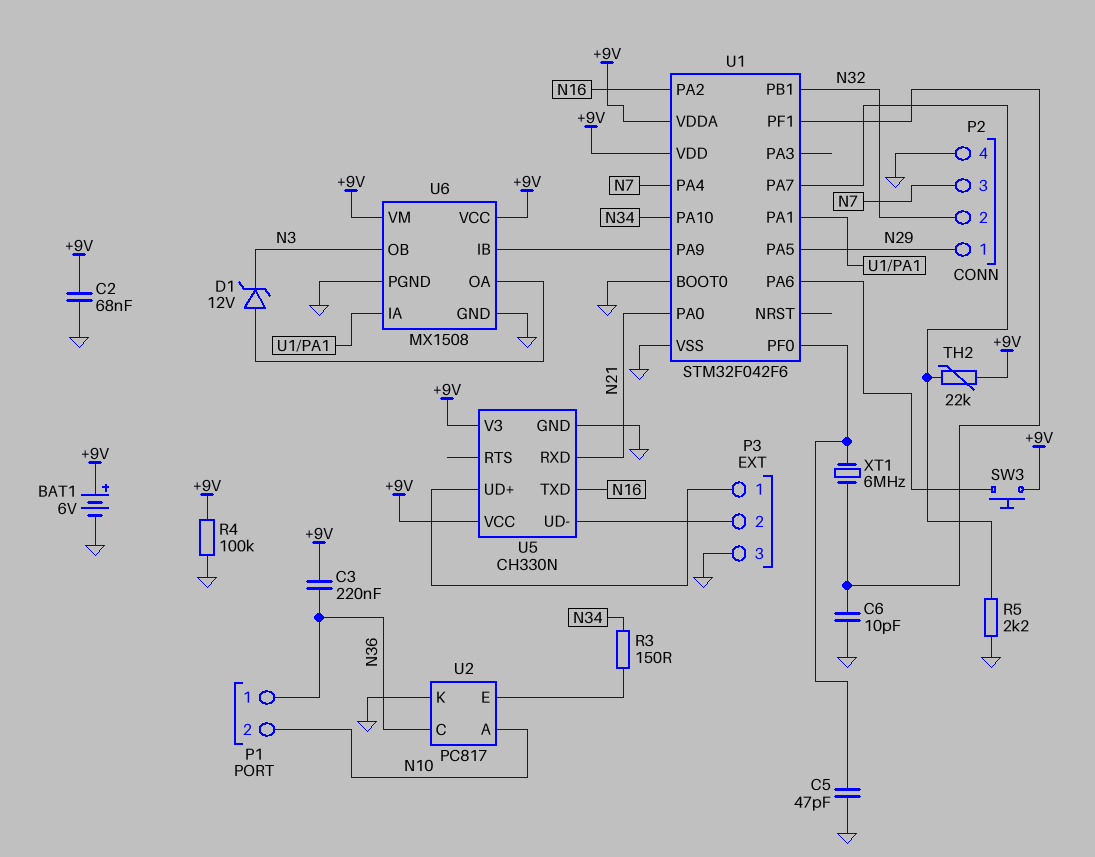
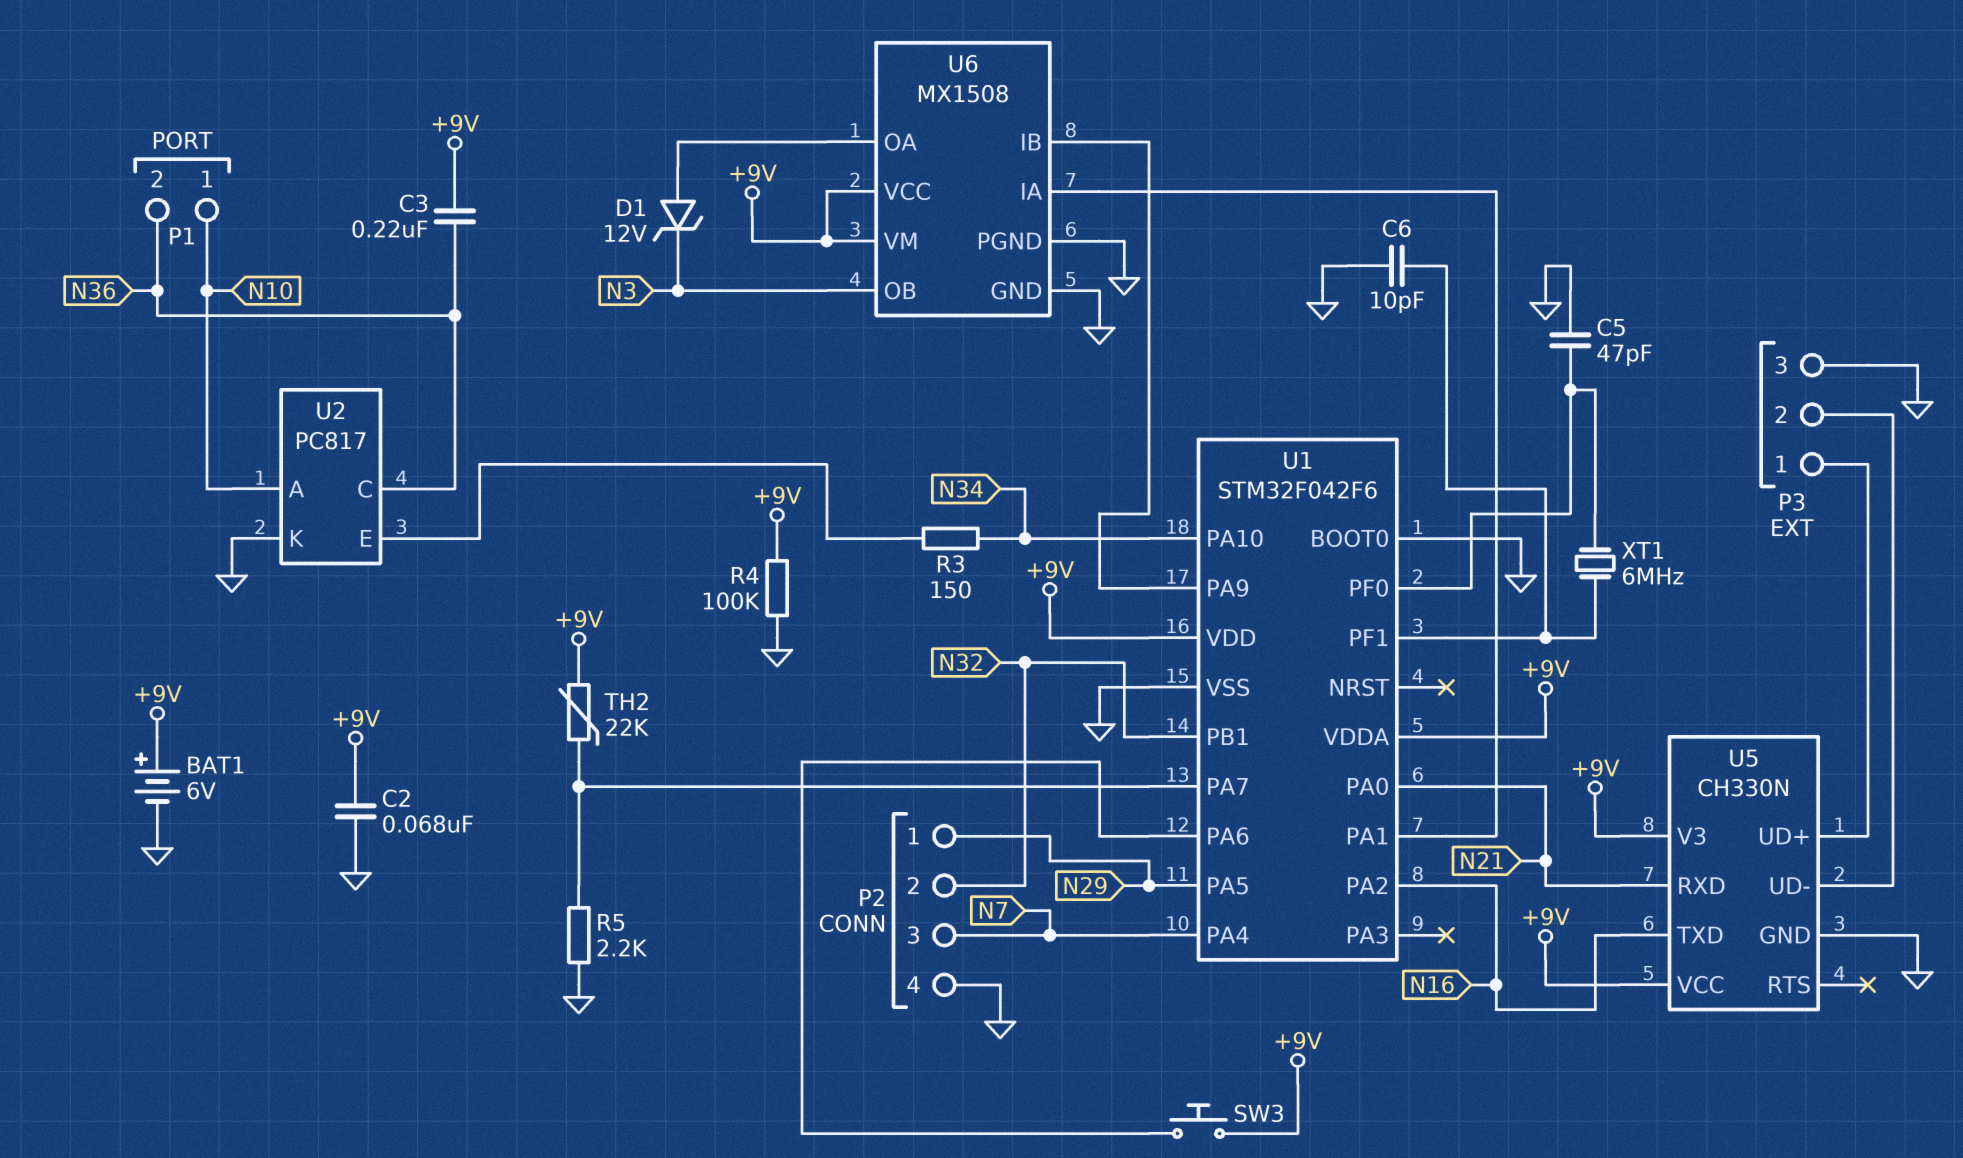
P1 pin 1: N36 -> N10
P1 pin 2: N10 -> N36

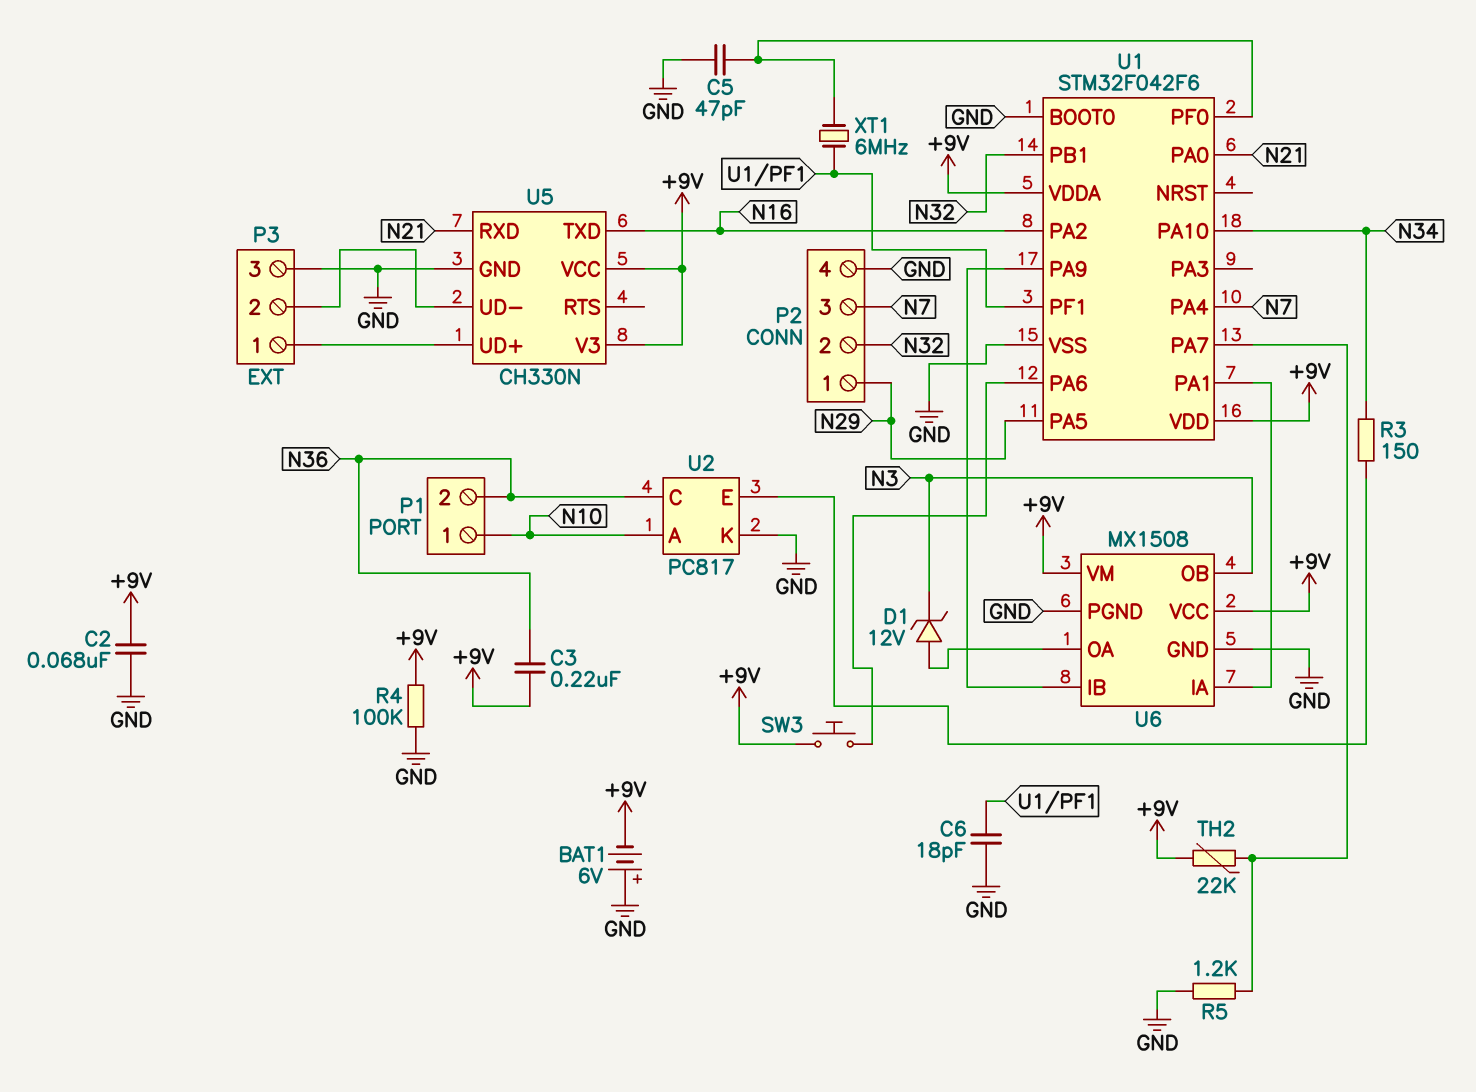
BAT1: 6V (plus +9V, minus GND) -> 6V (plus GND, minus +9V)
C6: 10pF (GND, U1/PF1) -> 18pF (GND, U1/PF1)
R5: 2.2k (GND, U1/PA7) -> 1.2k (GND, U1/PA7)

